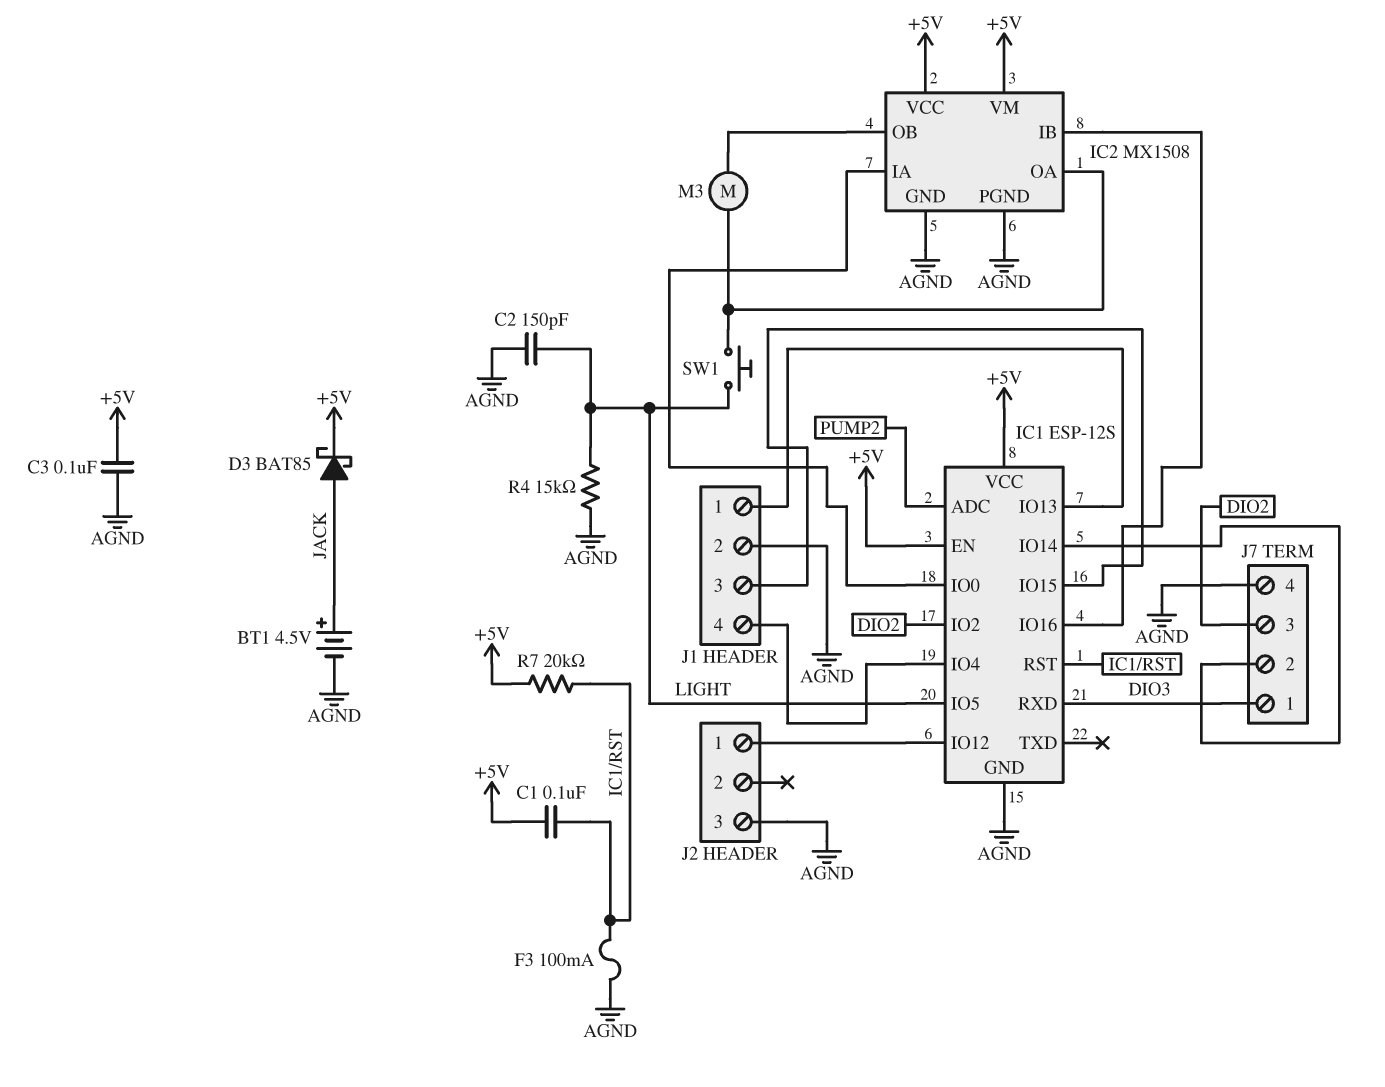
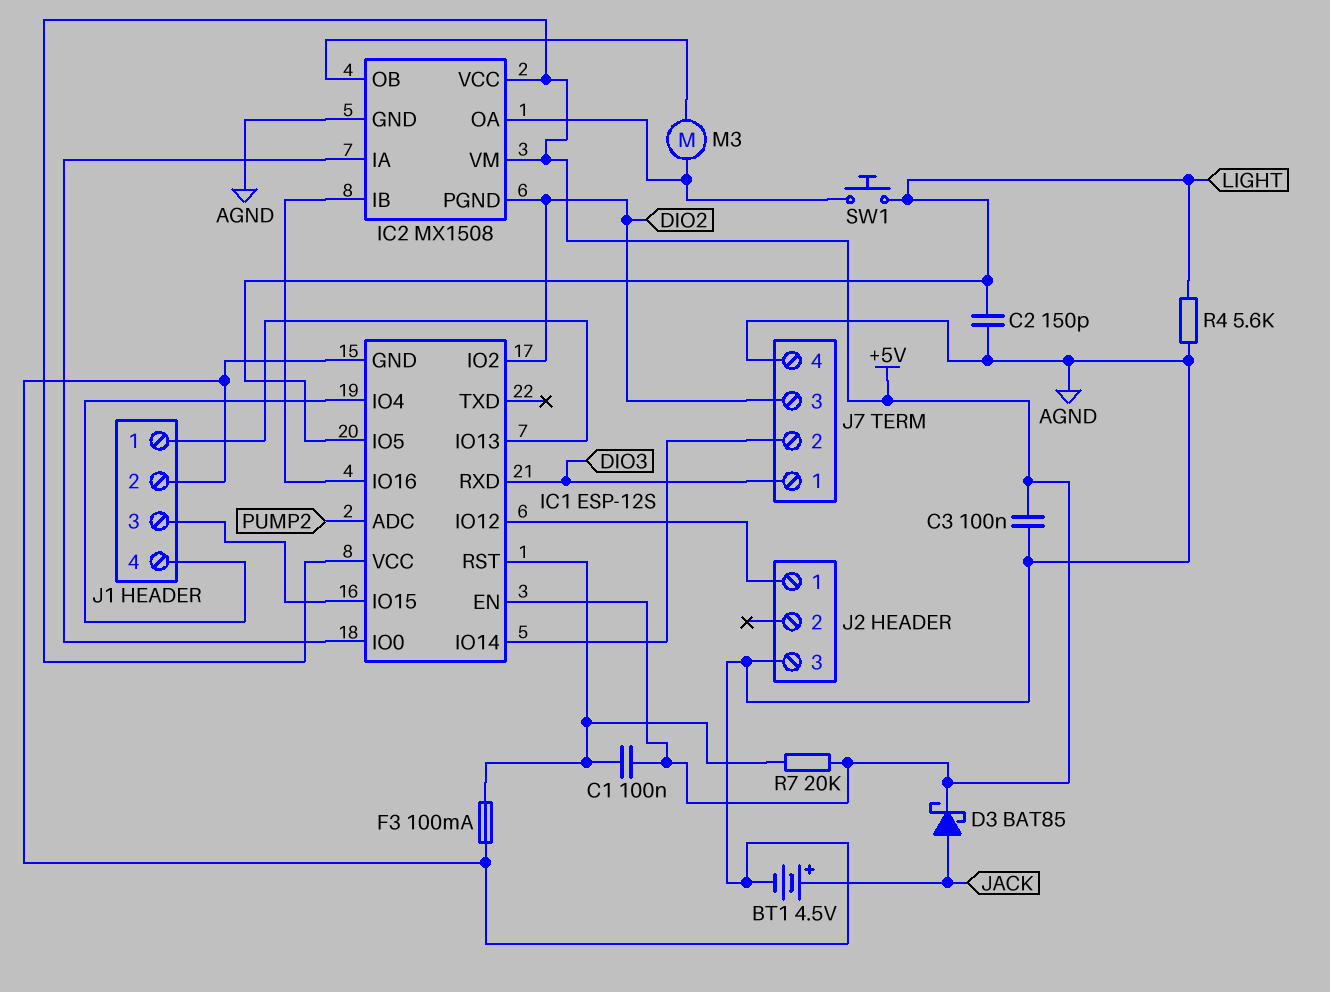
IC2 pin PGND: AGND -> DIO2
R4: 15k (AGND, LIGHT) -> 5.6k (AGND, LIGHT)

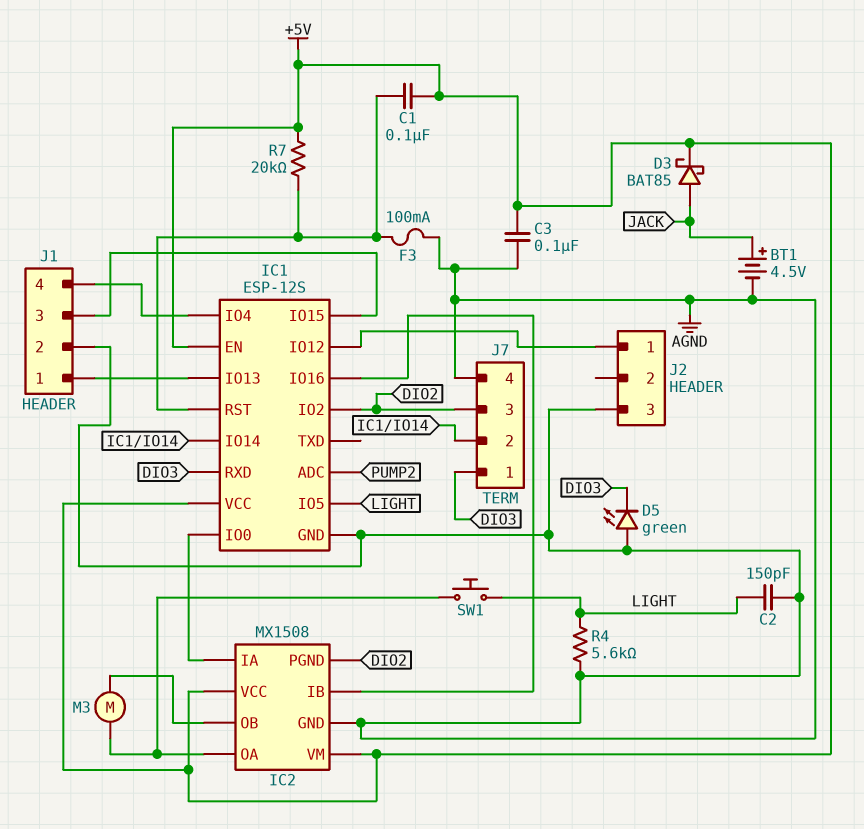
D5: none -> LED green (A AGND, K DIO3)

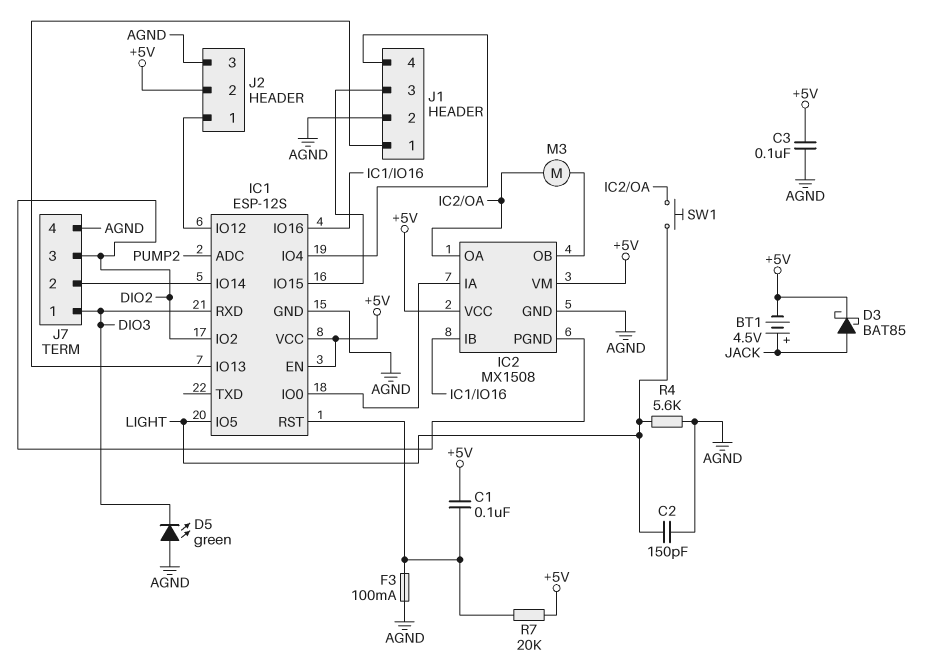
BT1: 4.5V (plus JACK, minus AGND) -> 4.5V (plus JACK, minus +5V)
J2 pin 2: none -> +5V

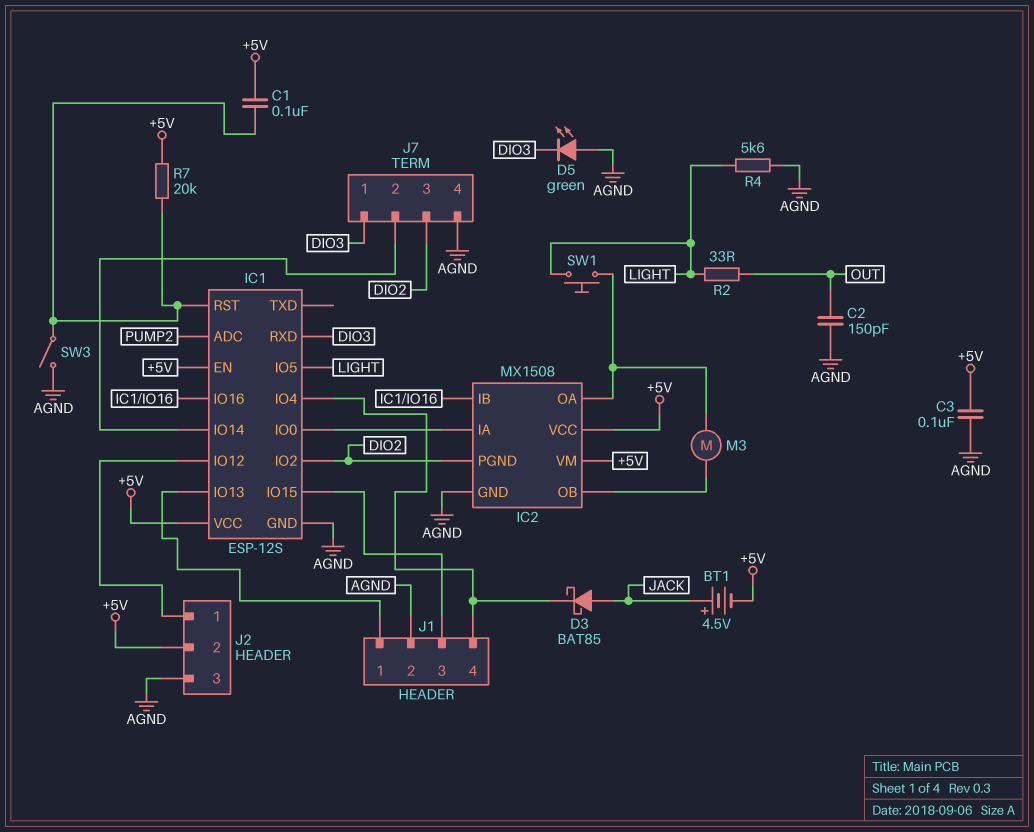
C2: 150pF (AGND, LIGHT) -> 150pF (AGND, OUT)
D3: schottky BAT85 (A JACK, K +5V) -> schottky BAT85 (A JACK, K IC1/IO4)
F3: 100mA (AGND, IC1/RST) -> none
R2: none -> 33 (LIGHT, OUT)
SW3: none -> switch (AGND, IC1/RST)

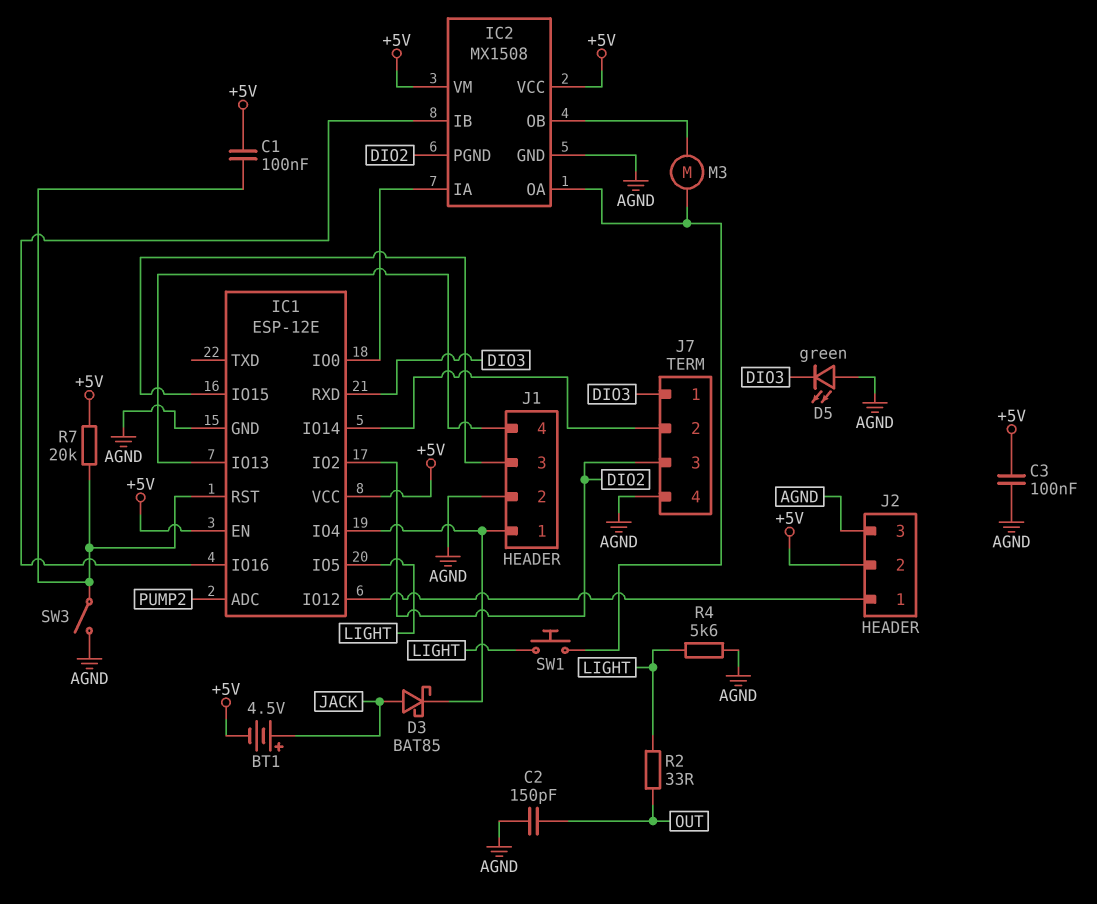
IC1: ESP-12S -> ESP-12E
J1 pin 1: IC1/IO13 -> IC1/IO4
J1 pin 4: IC1/IO4 -> IC1/IO13

